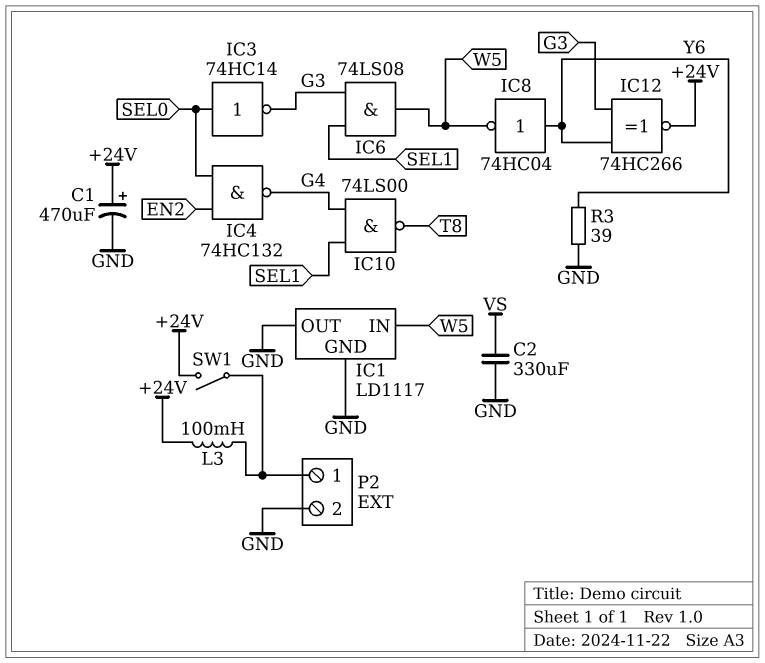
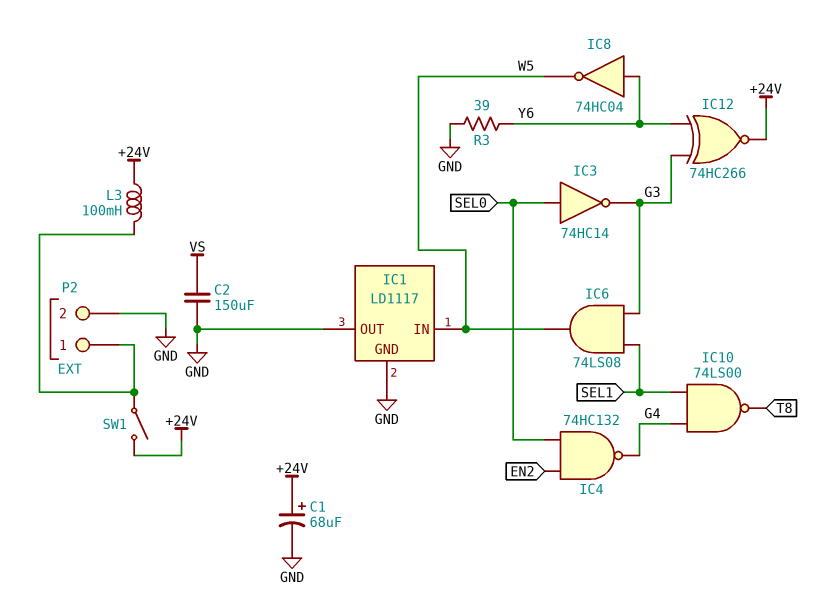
C1: 470uF (plus +24V, minus GND) -> 68uF (plus +24V, minus GND)
C2: 330uF (GND, VS) -> 150uF (GND, VS)

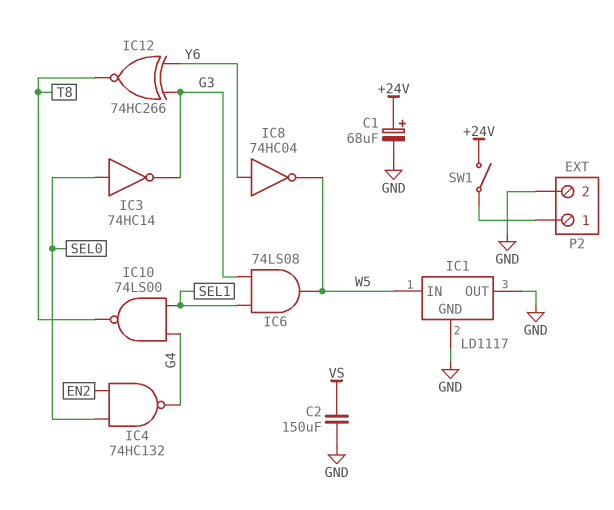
IC12: XNOR 74HC266 (in G3, in Y6, out +24V) -> XNOR 74HC266 (in G3, in Y6, out T8)
L3: 100mH (+24V, P2/1) -> none
R3: 39 (GND, Y6) -> none

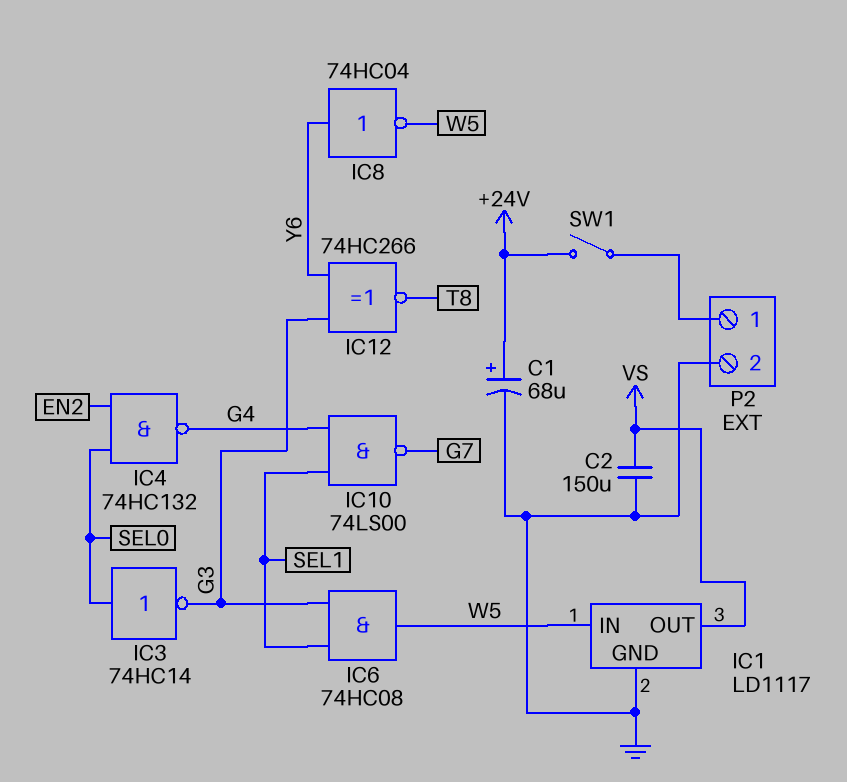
IC1 pin OUT: GND -> VS
IC6: AND 74LS08 (in G3, in SEL1, out W5) -> AND 74HC08 (in G3, in SEL1, out W5)
IC10: NAND 74LS00 (in G4, in SEL1, out T8) -> NAND 74LS00 (in G4, in SEL1, out G7)

